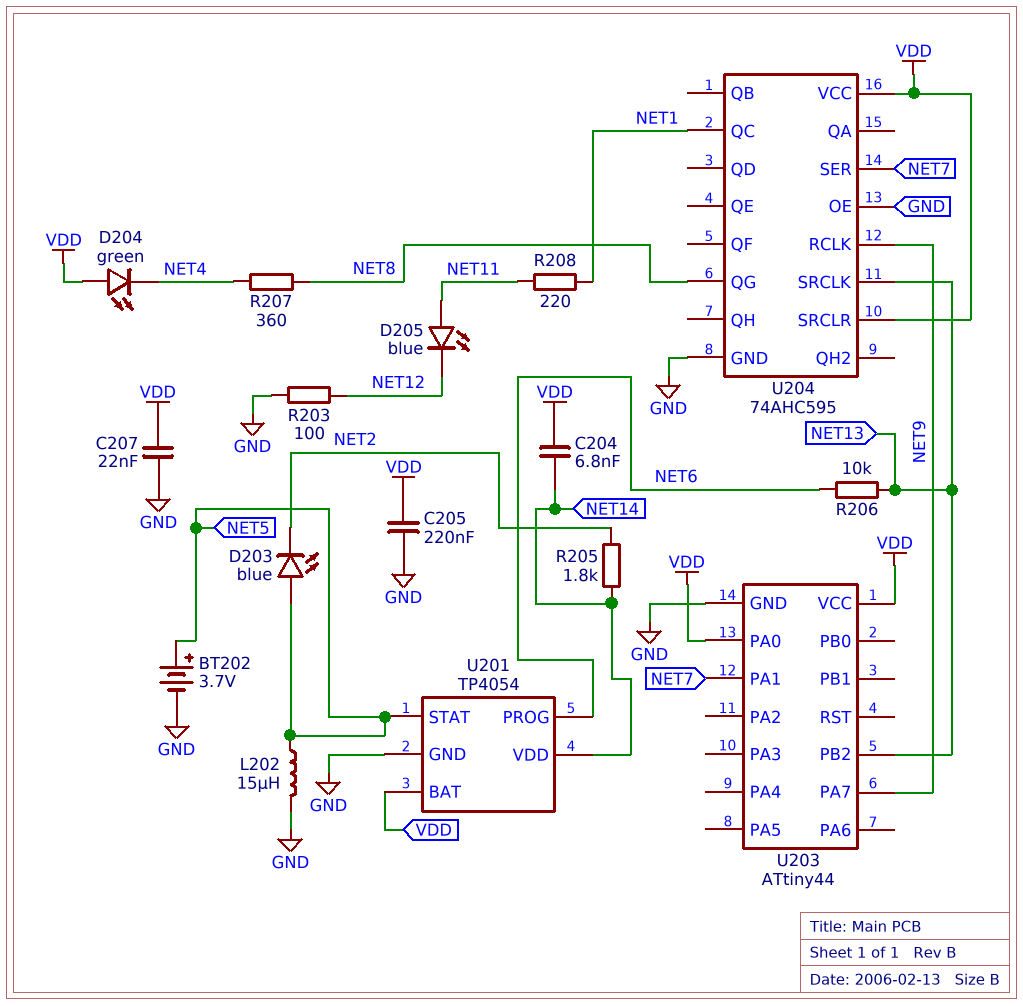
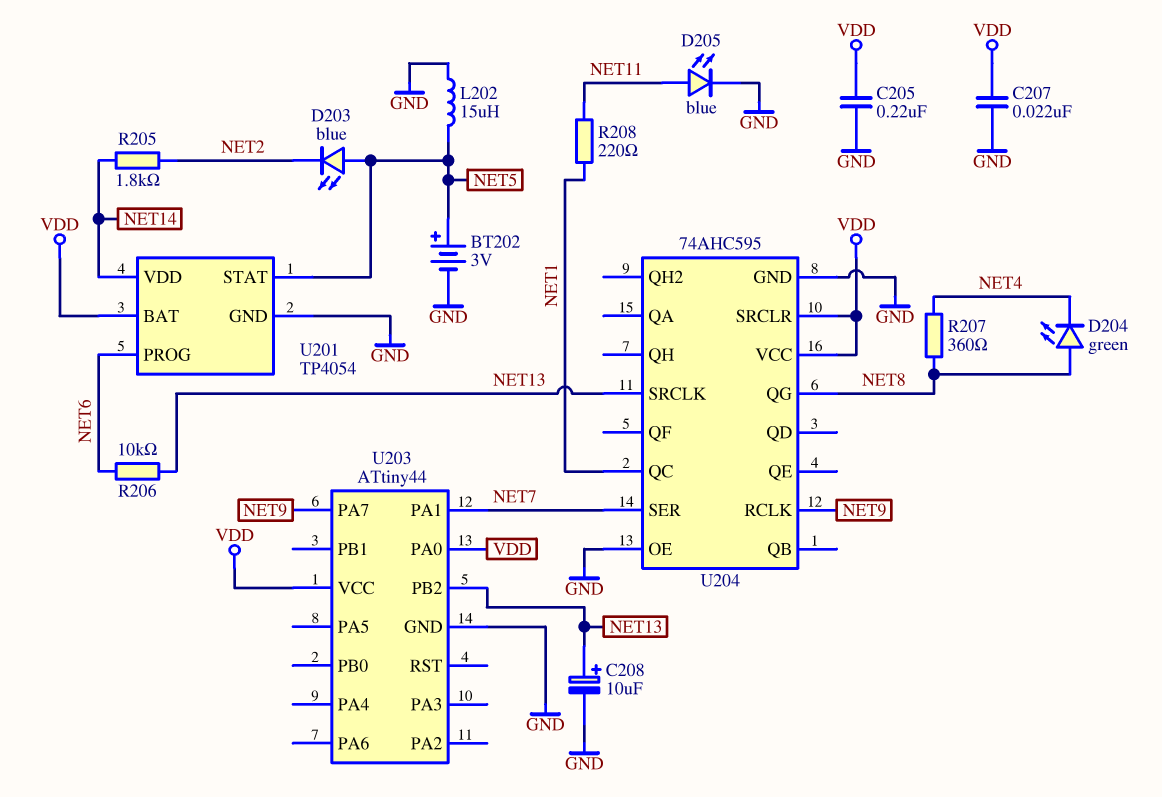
BT202: 3.7V (plus NET5, minus GND) -> 3V (plus NET5, minus GND)
C204: 6.8nF (NET14, VDD) -> none
C208: none -> 10uF (plus NET13, minus GND)
D204: LED green (A VDD, K NET4) -> LED green (A NET8, K NET4)
D205: LED blue (A NET11, K NET12) -> LED blue (A NET11, K GND)
R203: 100 (GND, NET12) -> none

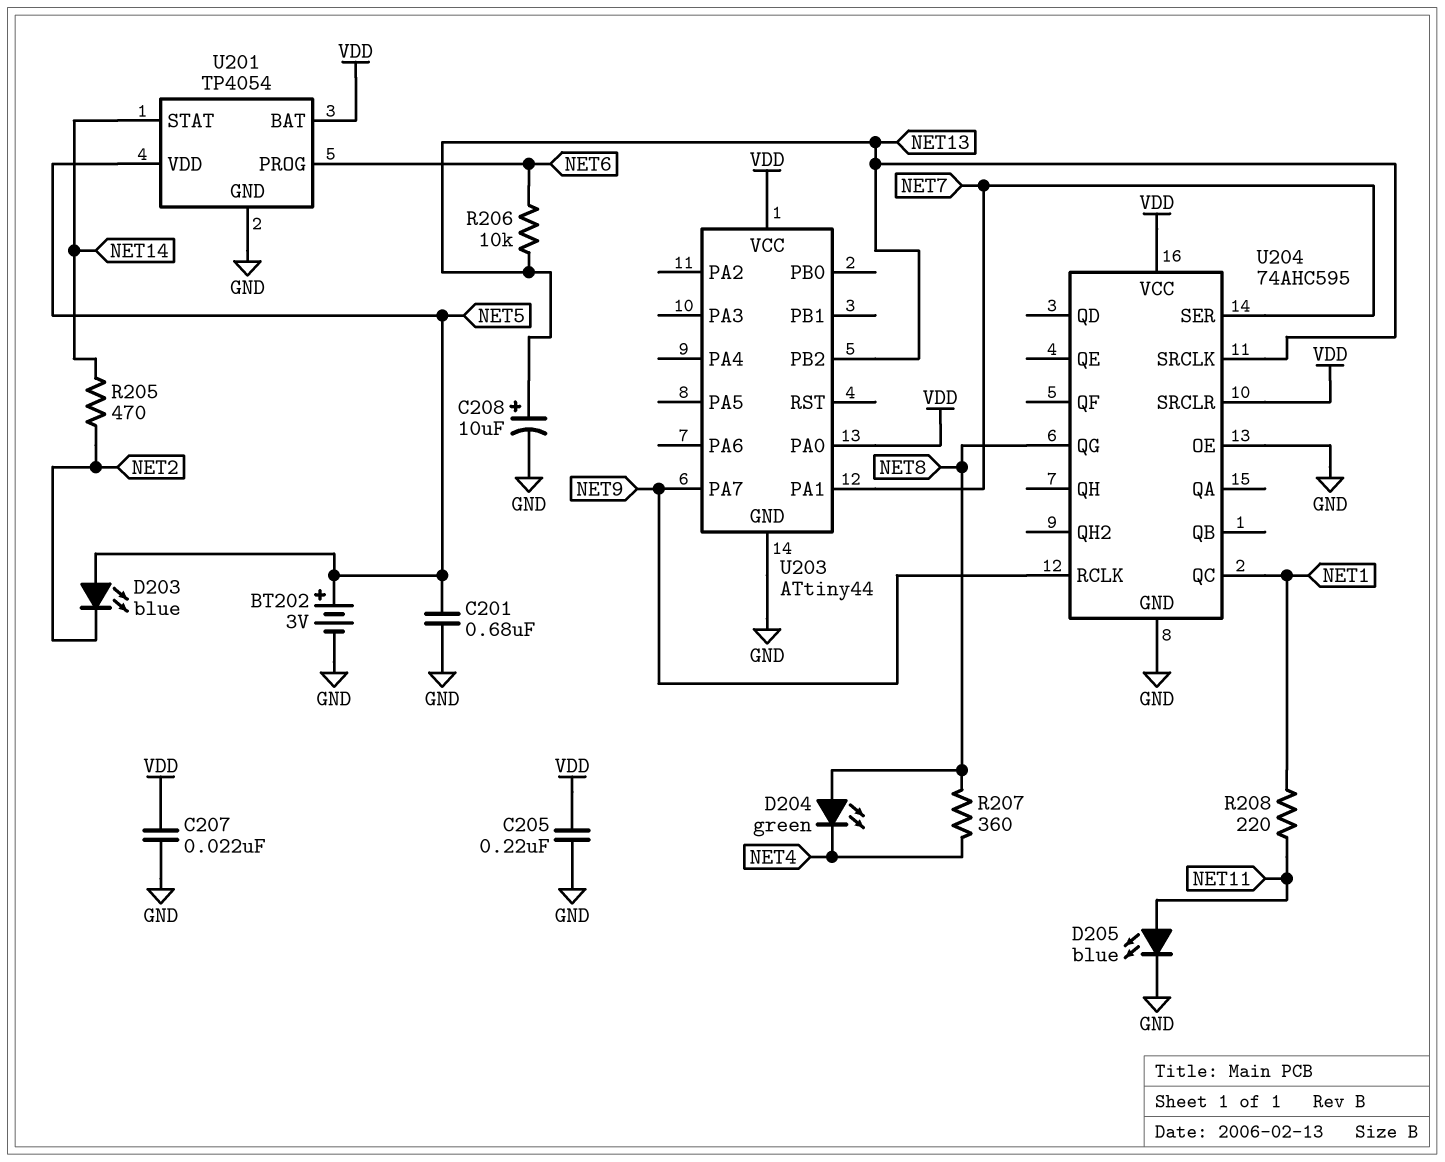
C201: none -> 680nF (GND, NET5)
L202: 15uH (GND, NET5) -> none
R205: 1.8k (NET2, NET14) -> 470 (NET2, NET14)
U201 pin STAT: NET5 -> NET14
U201 pin VDD: NET14 -> NET5

